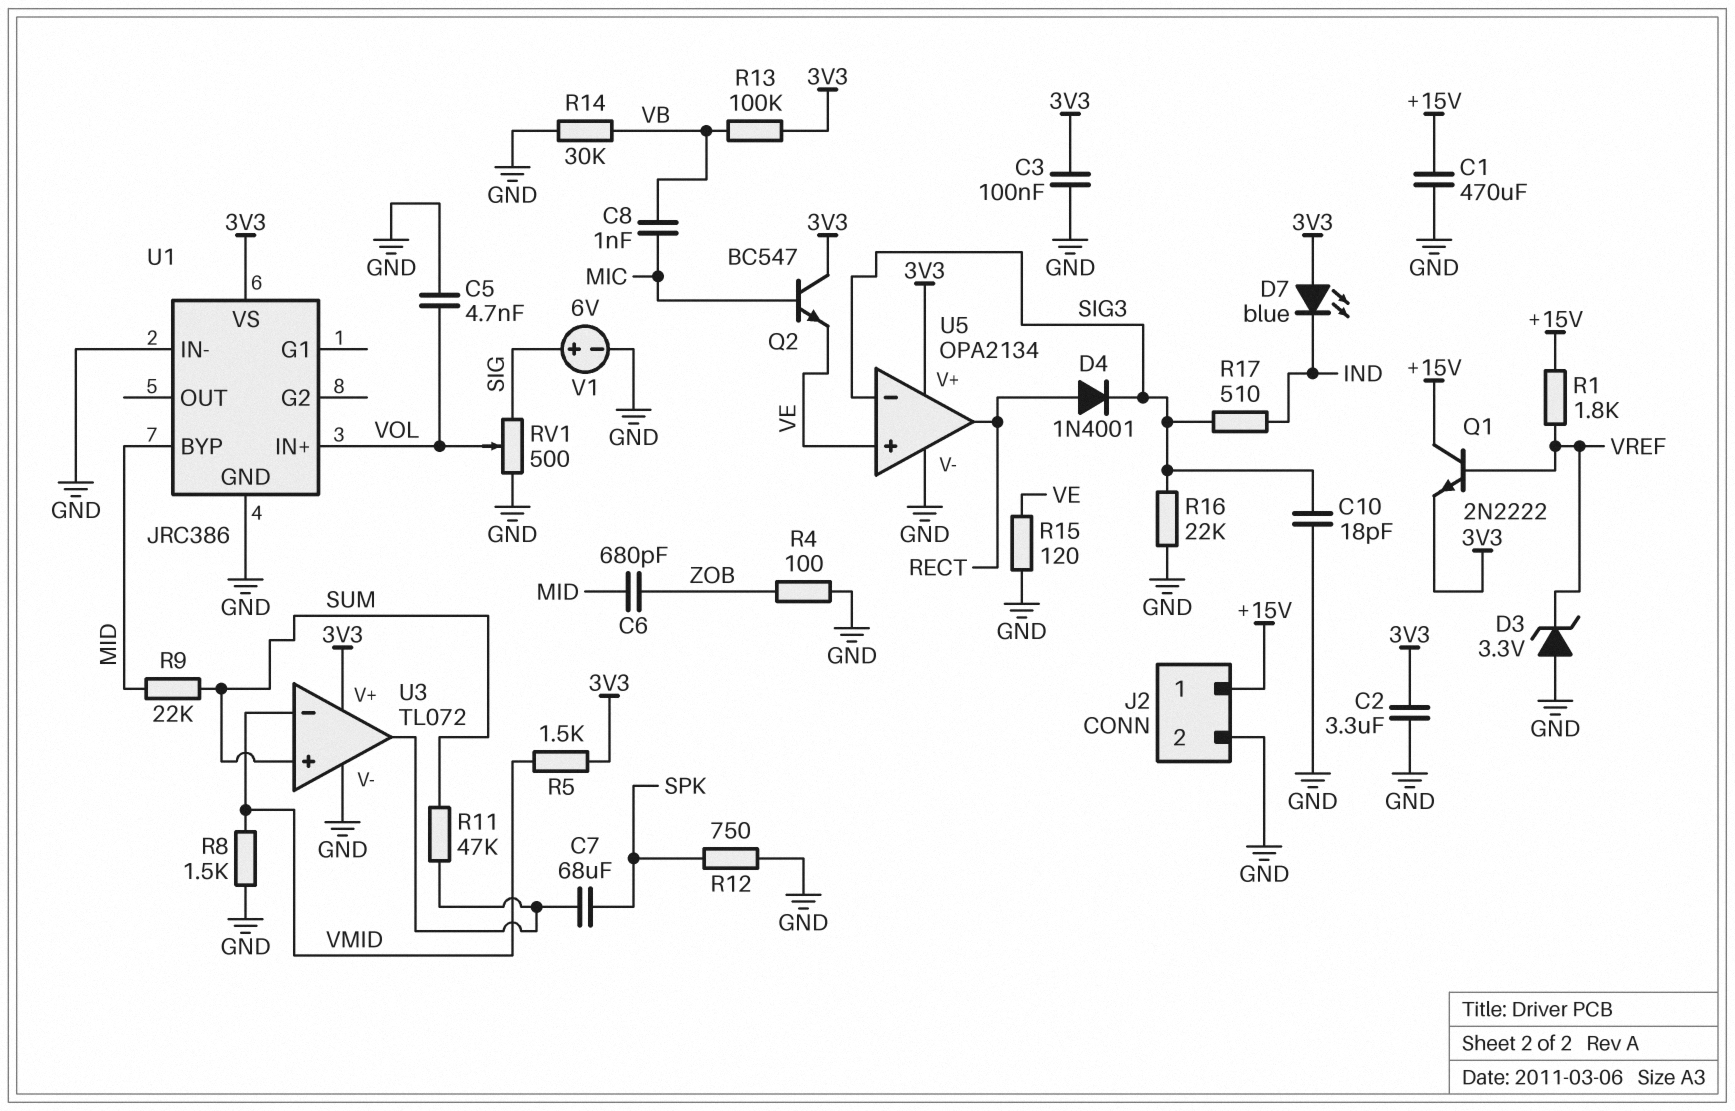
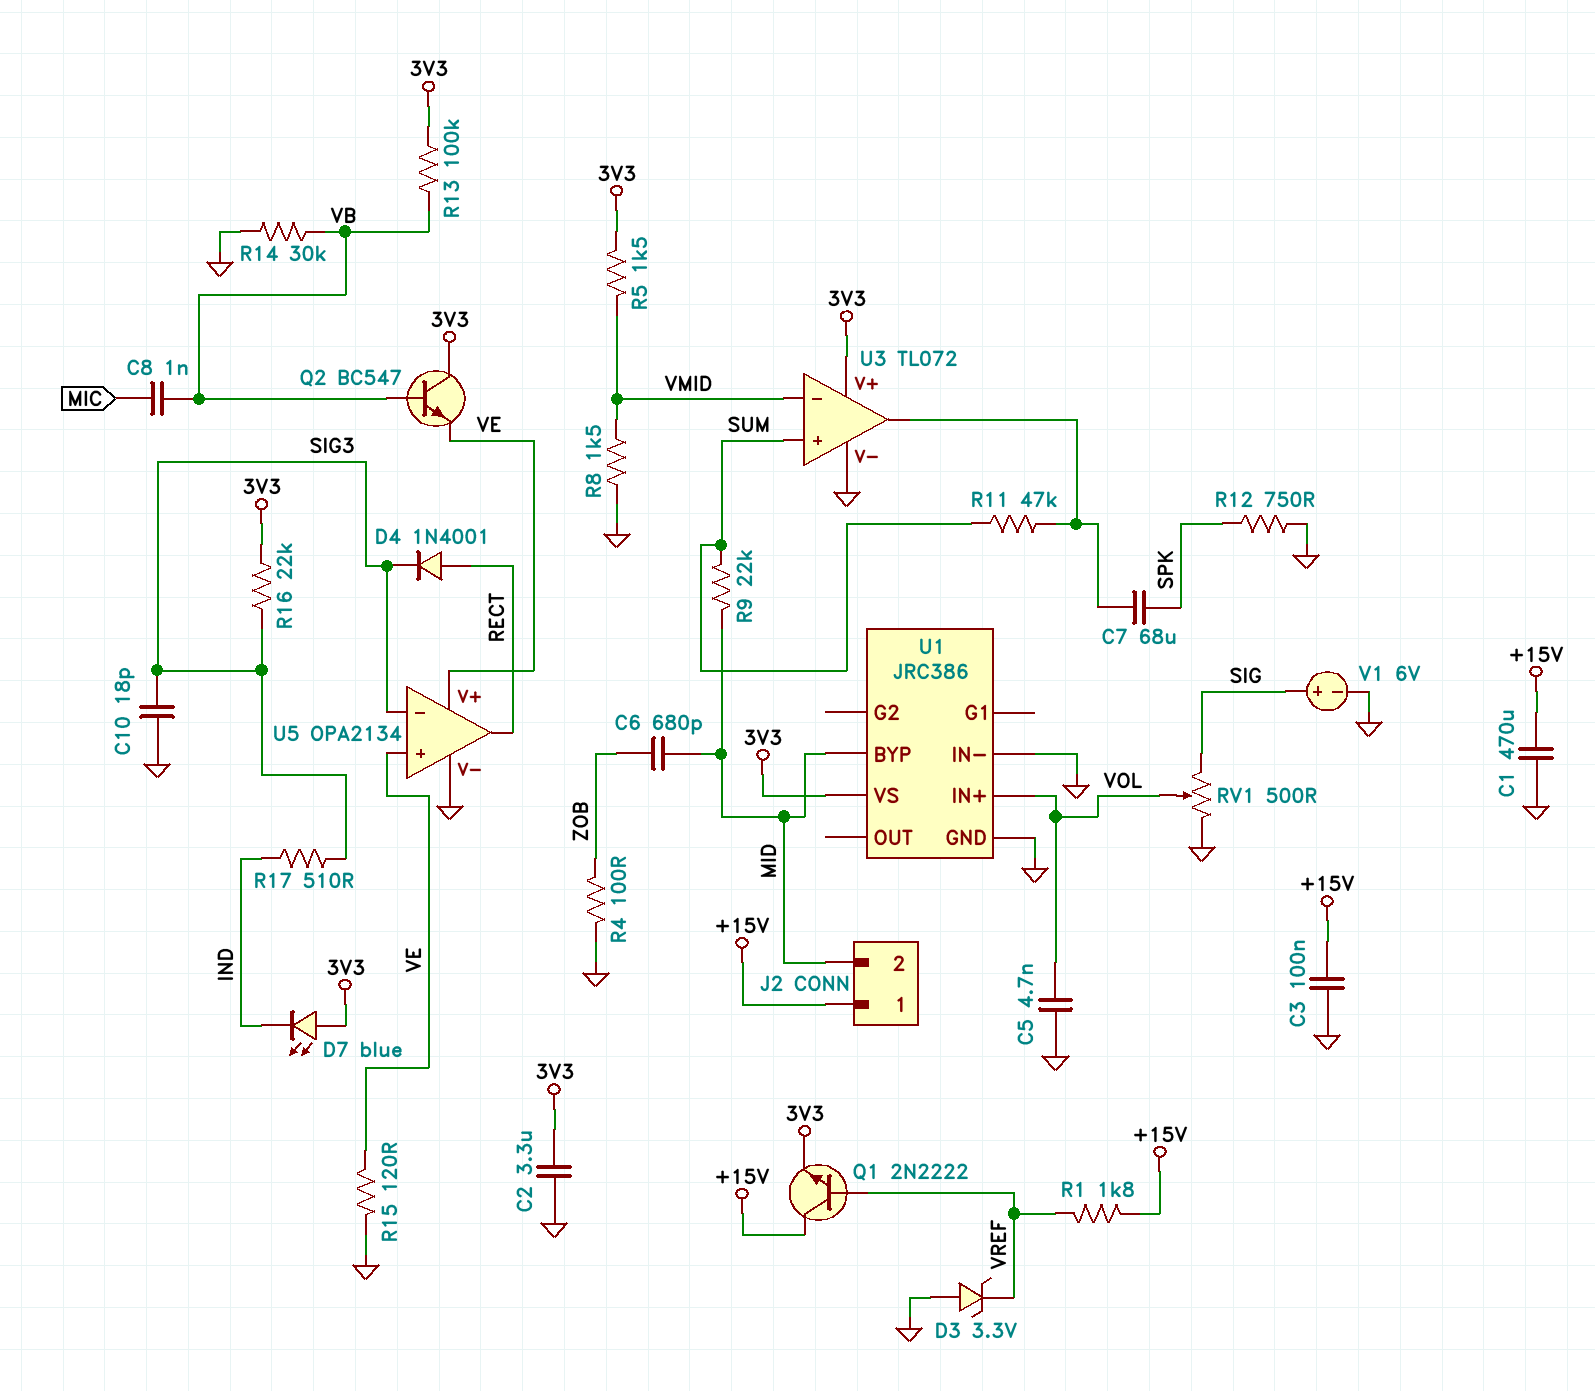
C3: 100nF (3V3, GND) -> 100nF (+15V, GND)
J2 pin 2: GND -> MID
Q2: NPN BC547 (B MIC, C 3V3, E VE) -> NPN BC547 (B VB, C 3V3, E VE)
R16: 22k (GND, SIG3) -> 22k (3V3, SIG3)
U5 pin V+: 3V3 -> VE

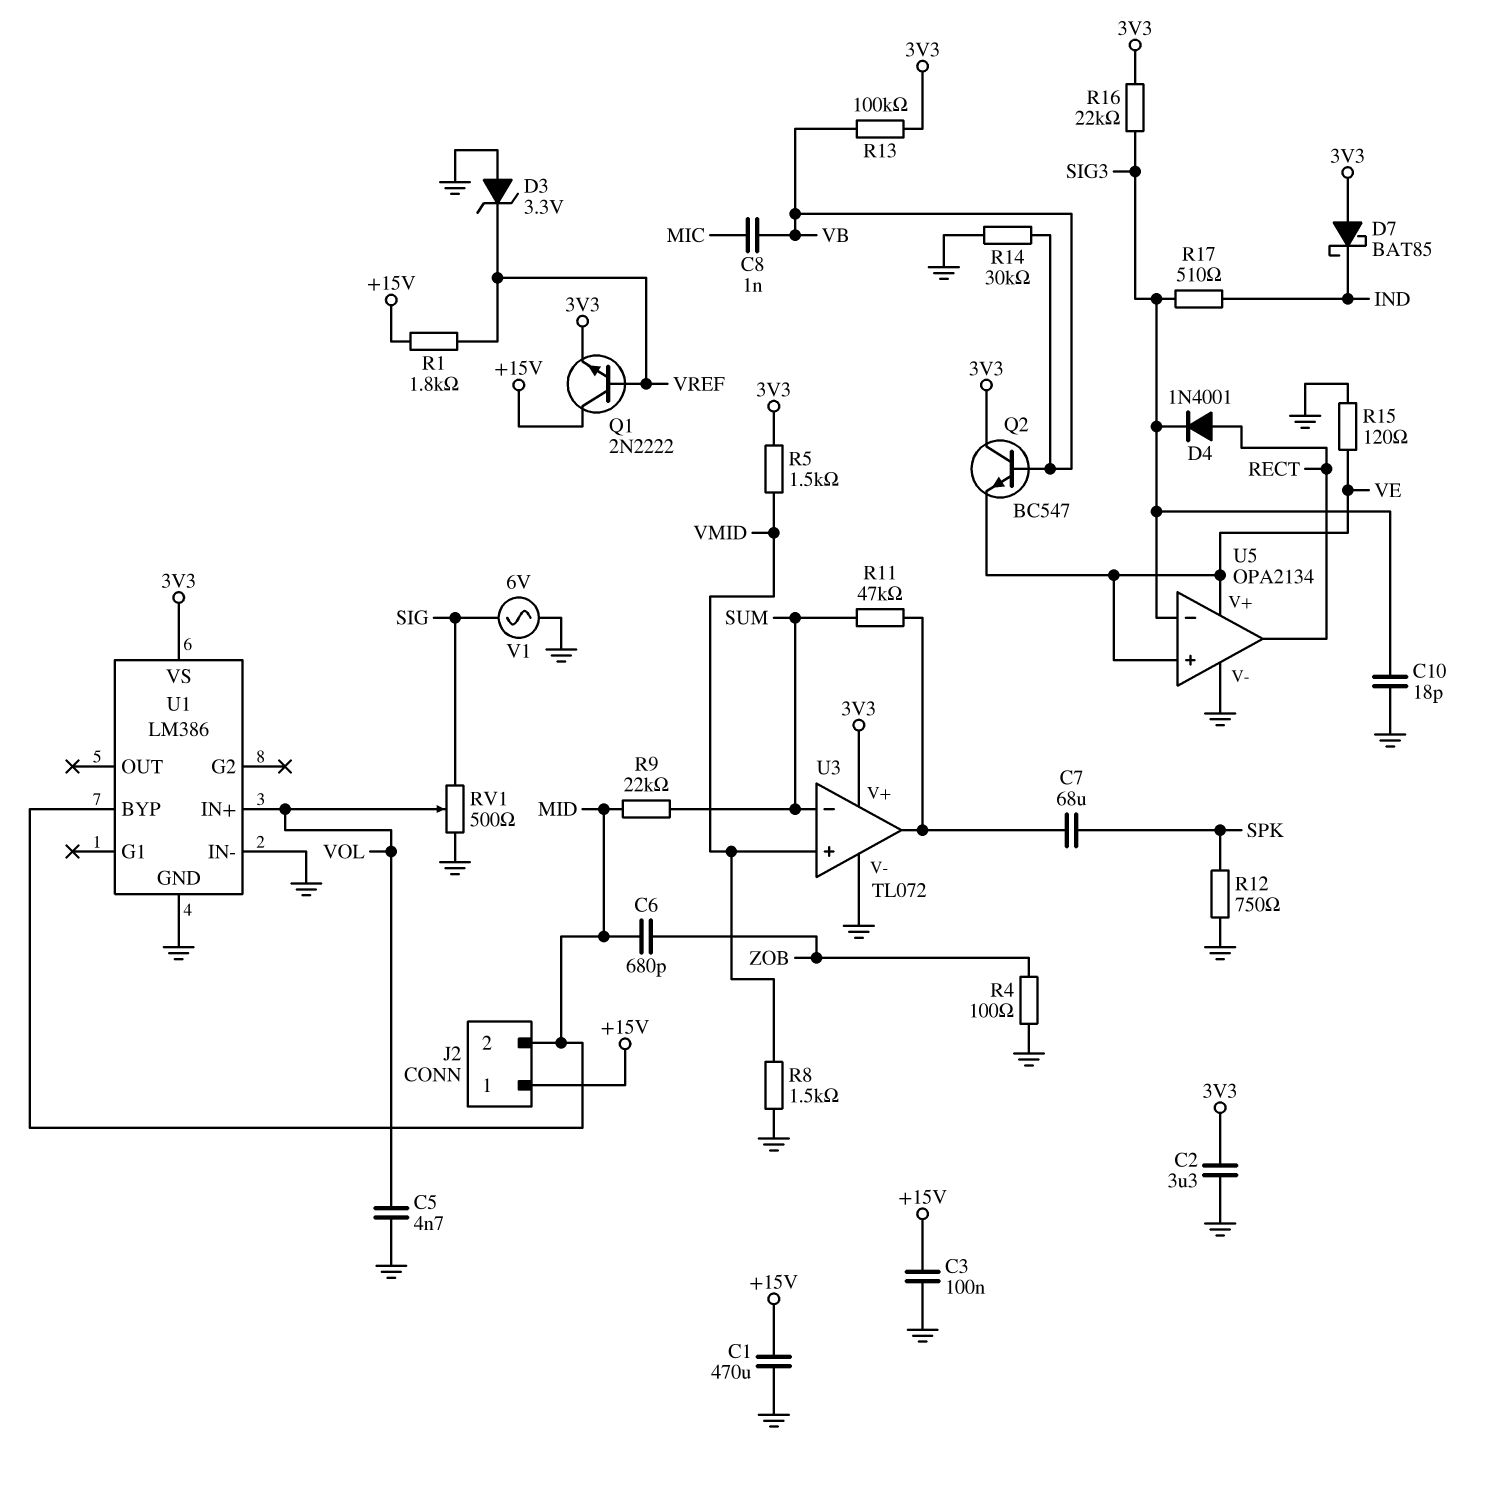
D7: LED blue (A 3V3, K IND) -> schottky BAT85 (A 3V3, K IND)
U1: JRC386 -> LM386
U3 pin in+: SUM -> VMID
U3 pin in-: VMID -> SUM
V1: 6V (plus SIG, minus GND) -> AC 6V (GND, SIG)

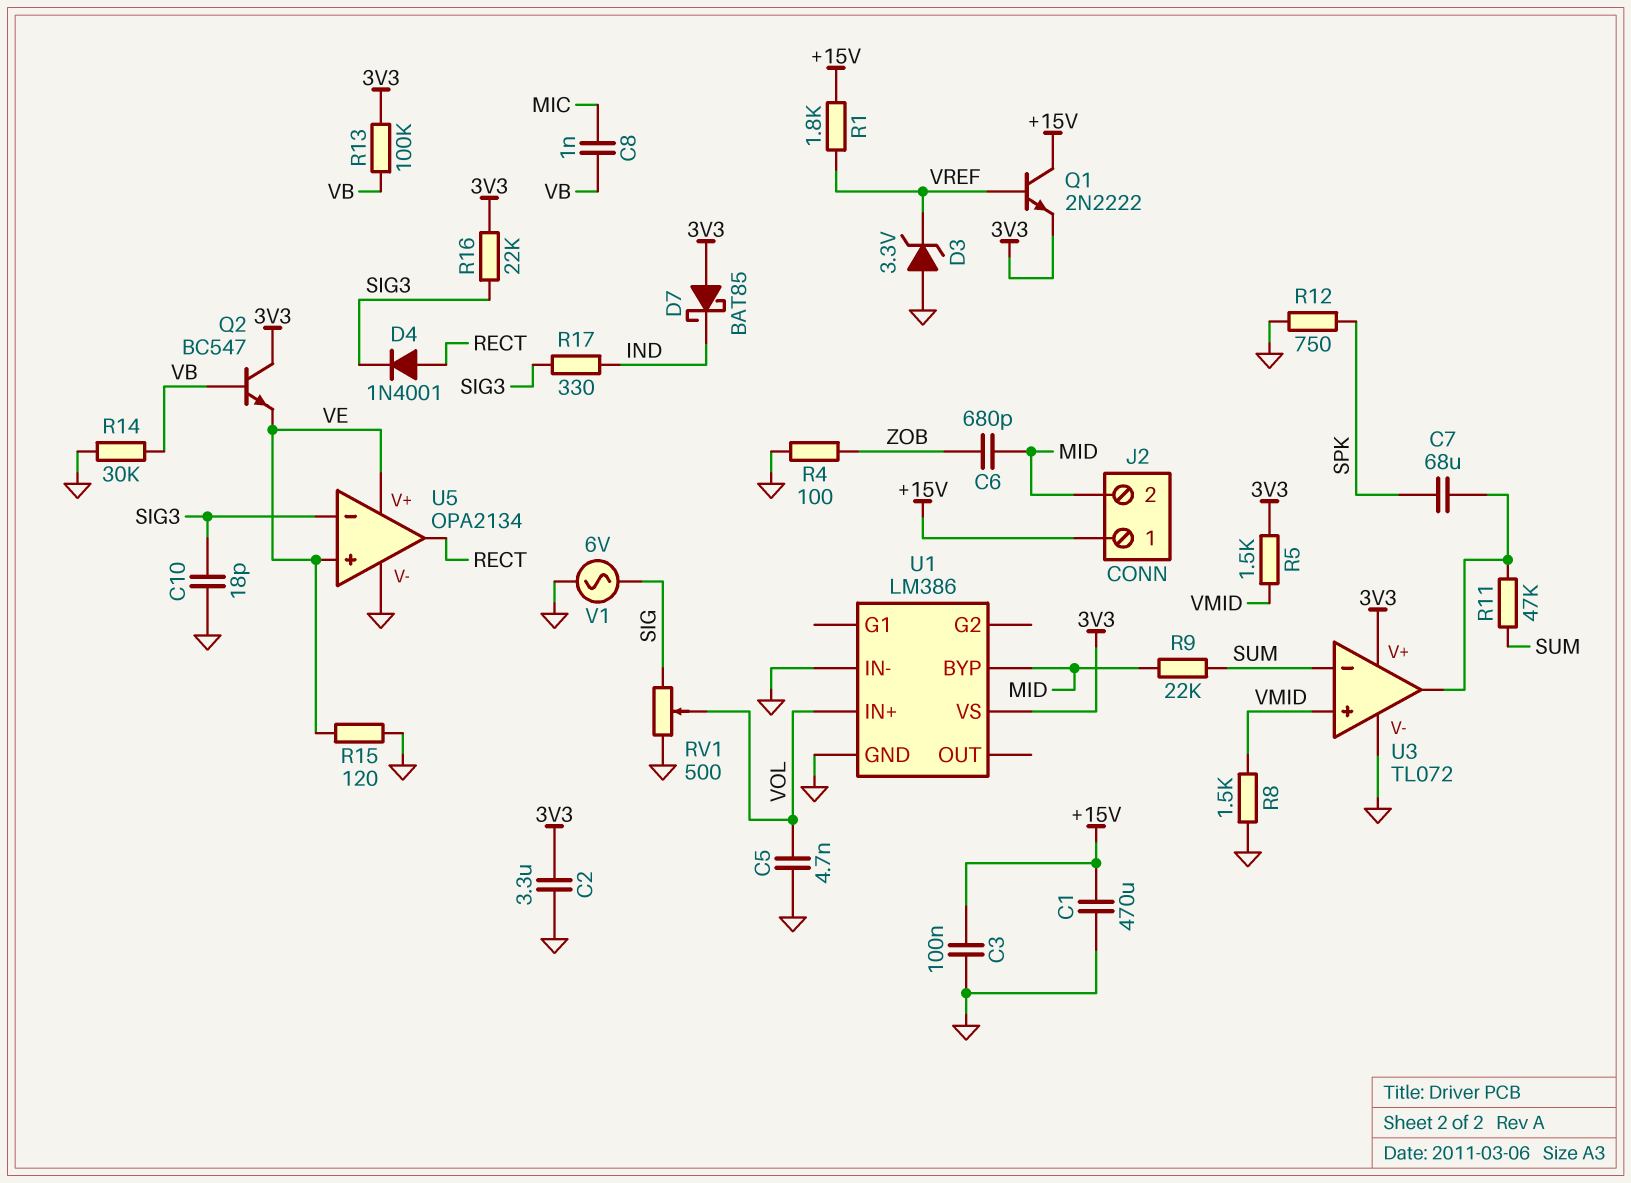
R17: 510 (IND, SIG3) -> 330 (IND, SIG3)

